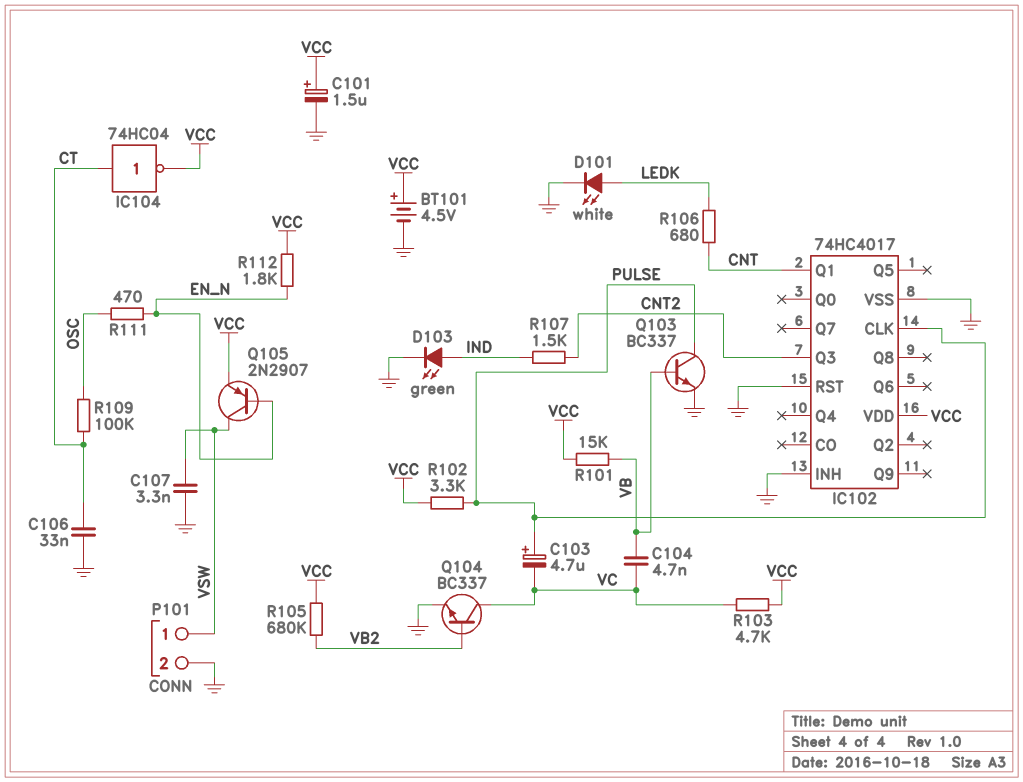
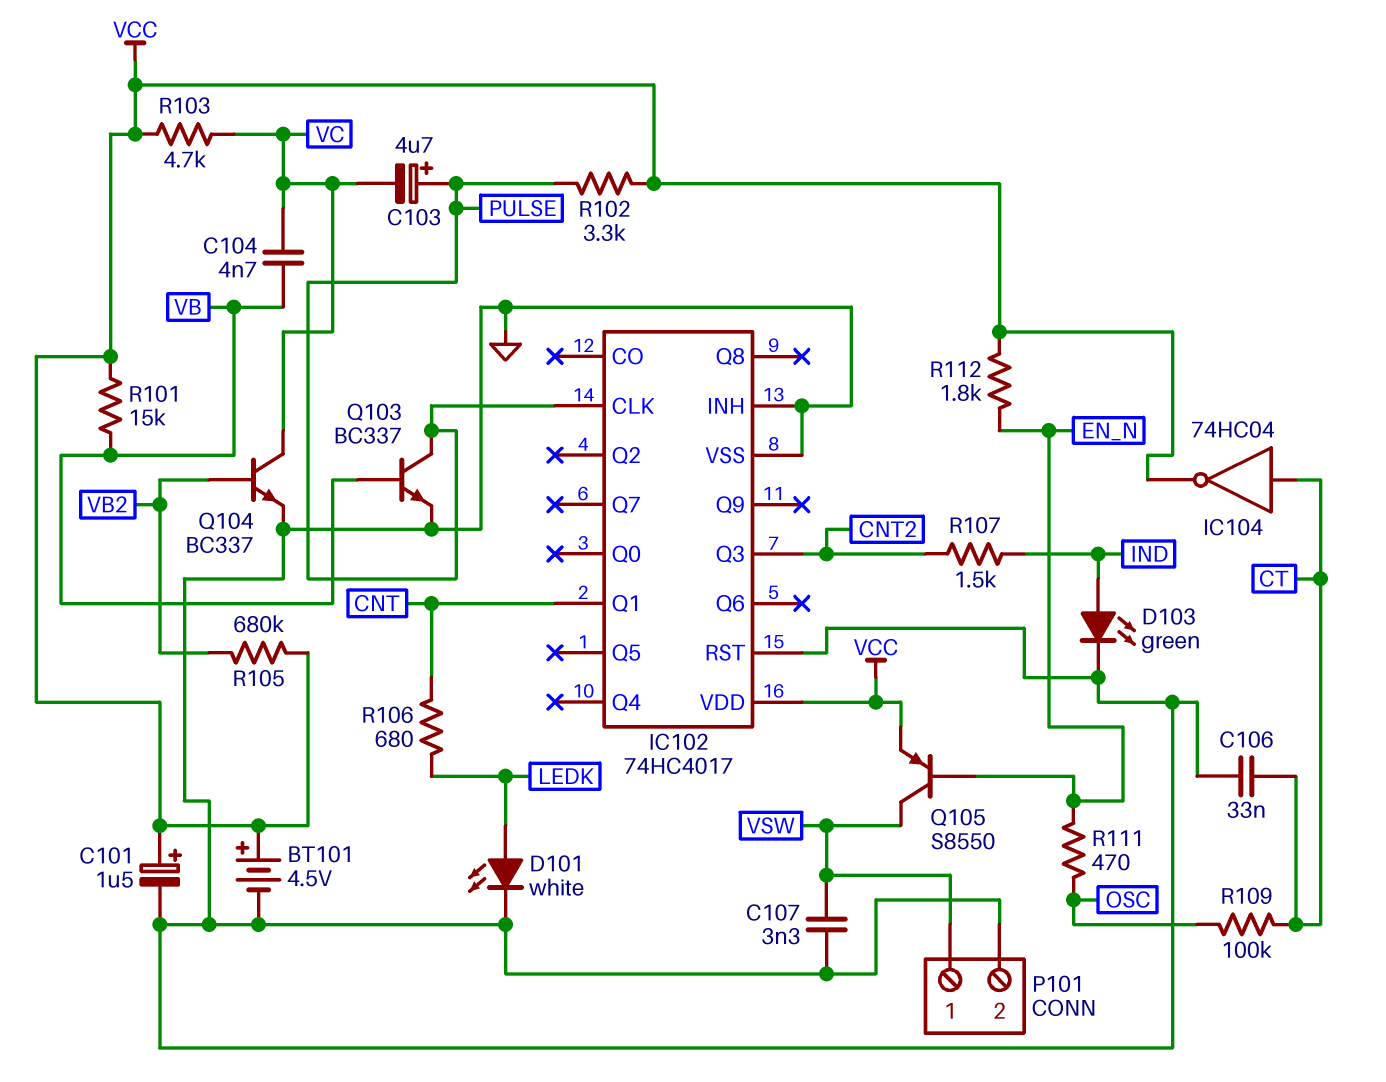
Q105: PNP 2N2907 (B EN_N, C VSW, E VCC) -> PNP S8550 (B EN_N, C VSW, E VCC)

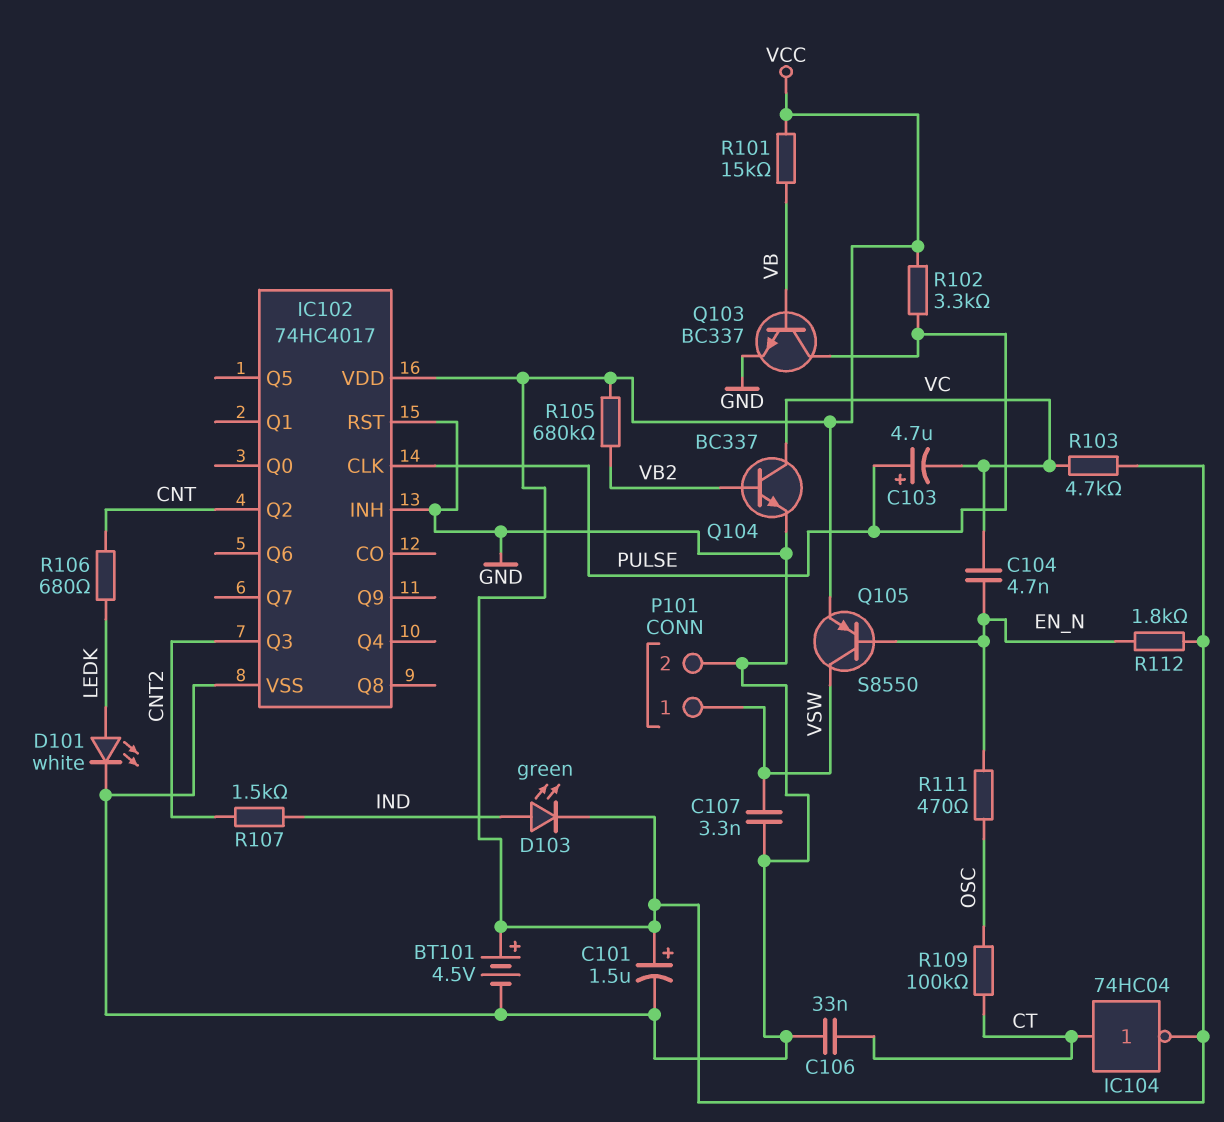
C104: 4.7nF (VB, VC) -> 4.7nF (EN_N, VC)
D103: LED green (A IND, K GND) -> LED green (A IND, K VCC)
IC102 pin Q1: CNT -> none
IC102 pin Q2: none -> CNT

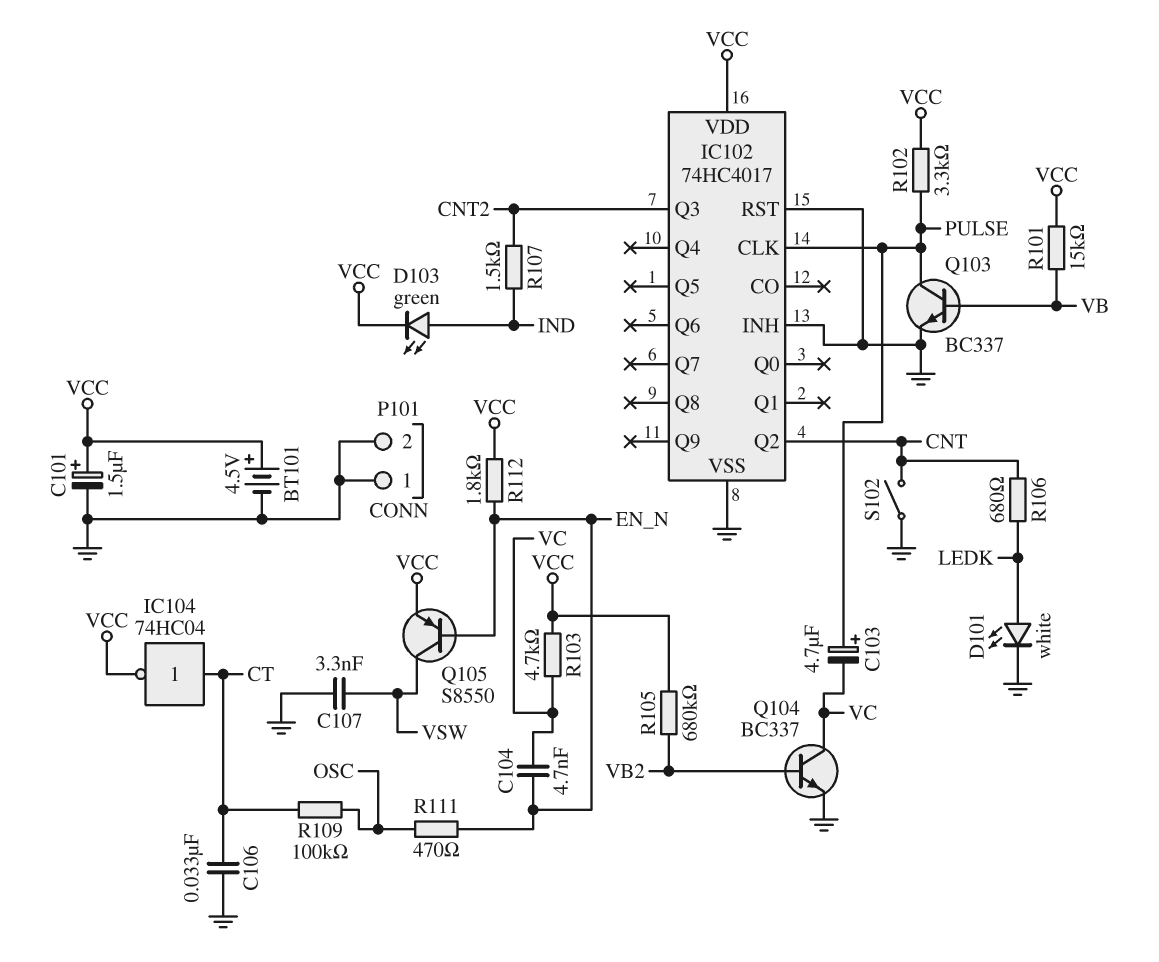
P101 pin 1: VSW -> GND
S102: none -> switch (CNT, GND)

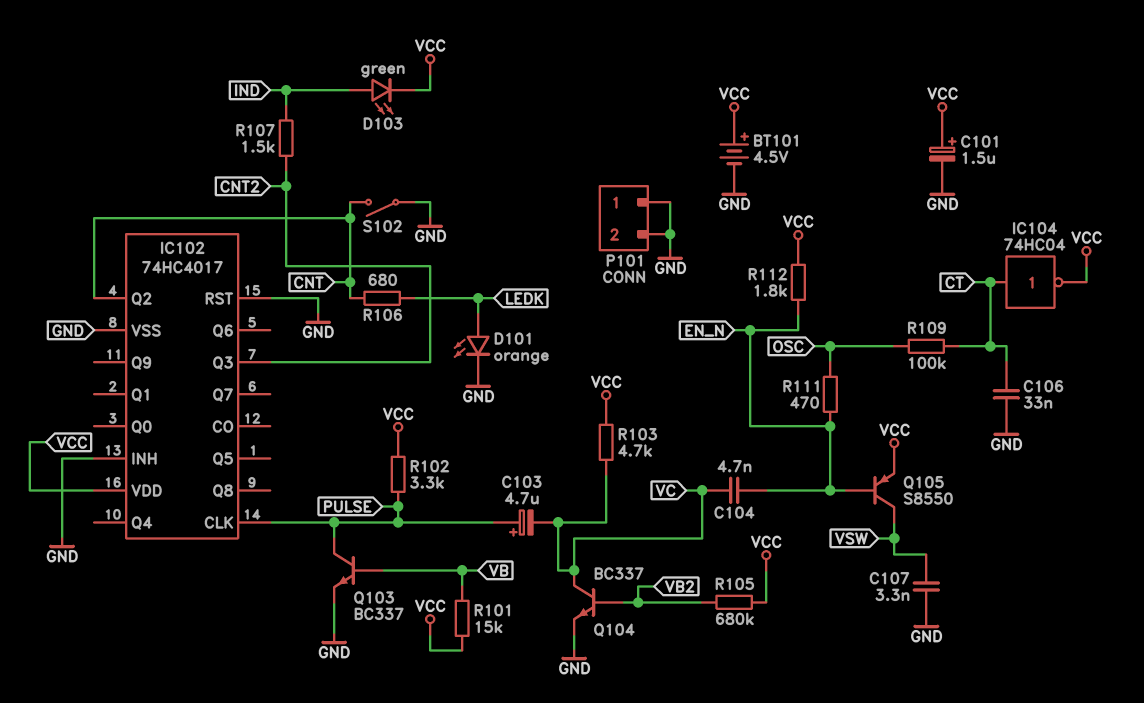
D101: LED white (A LEDK, K GND) -> LED orange (A LEDK, K GND)

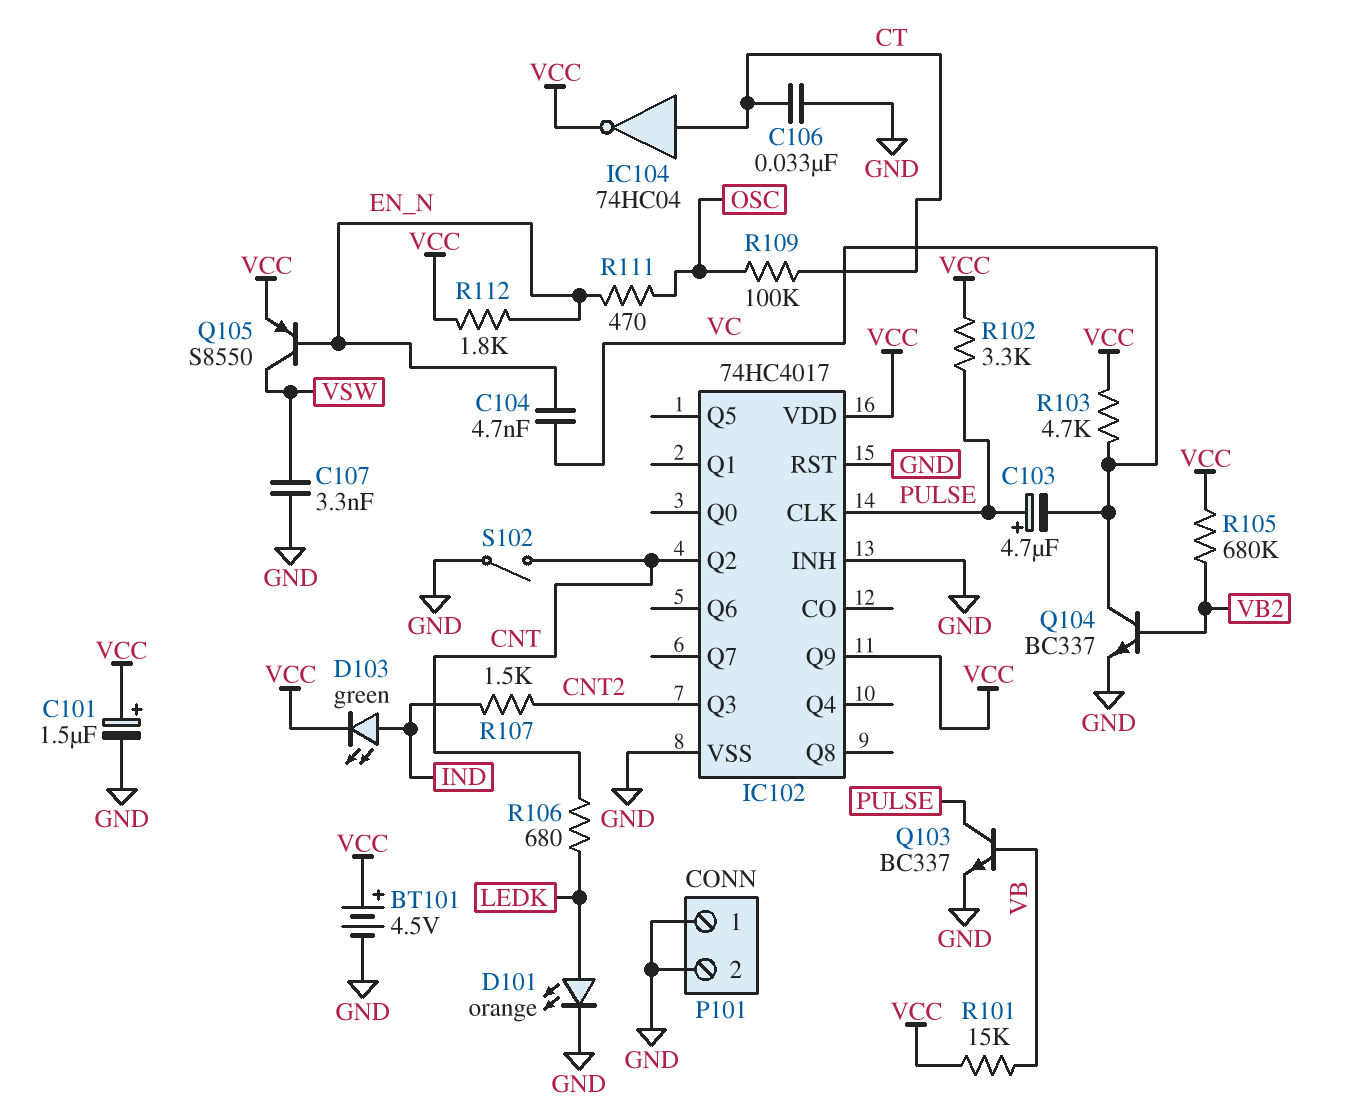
IC102 pin Q9: none -> VCC

